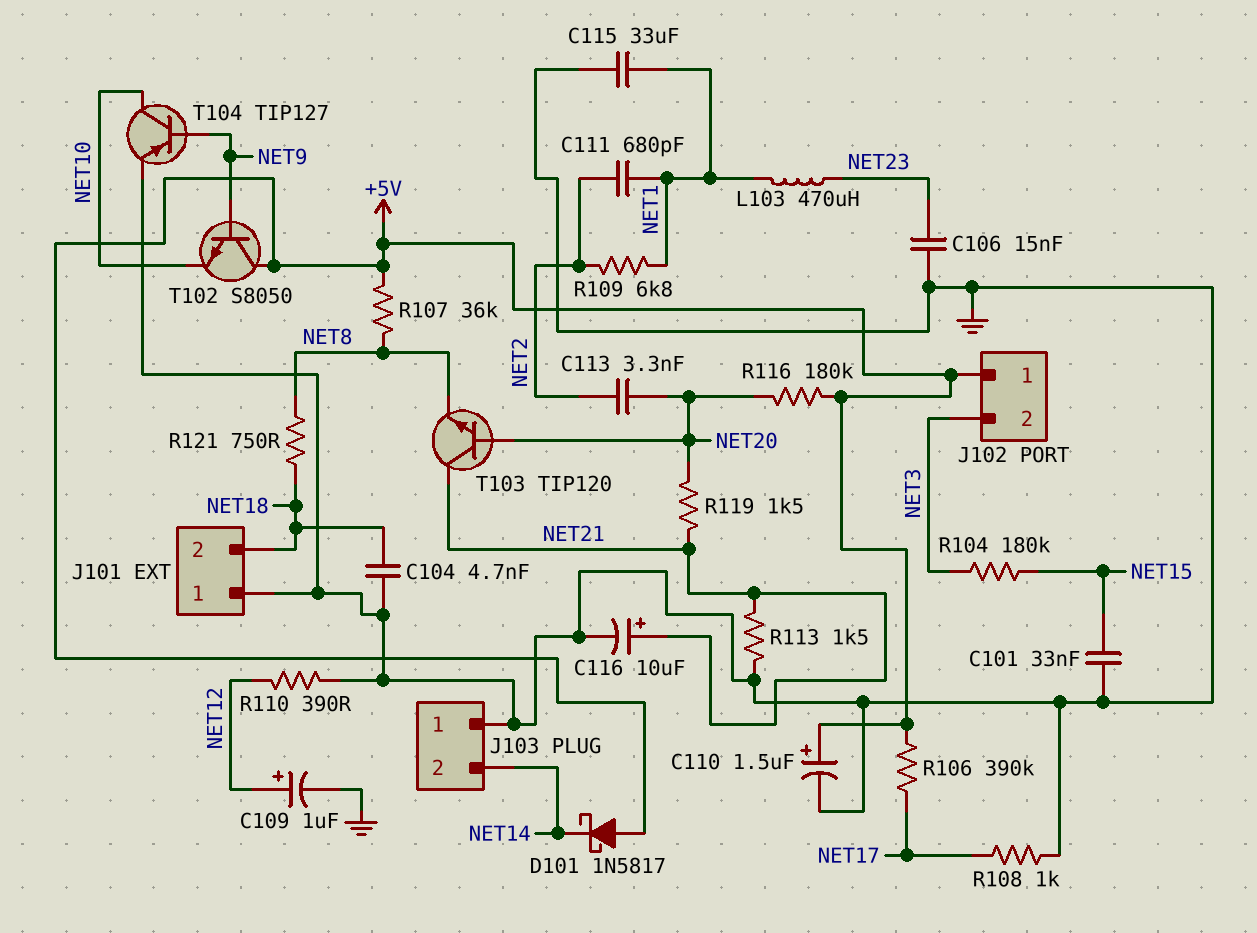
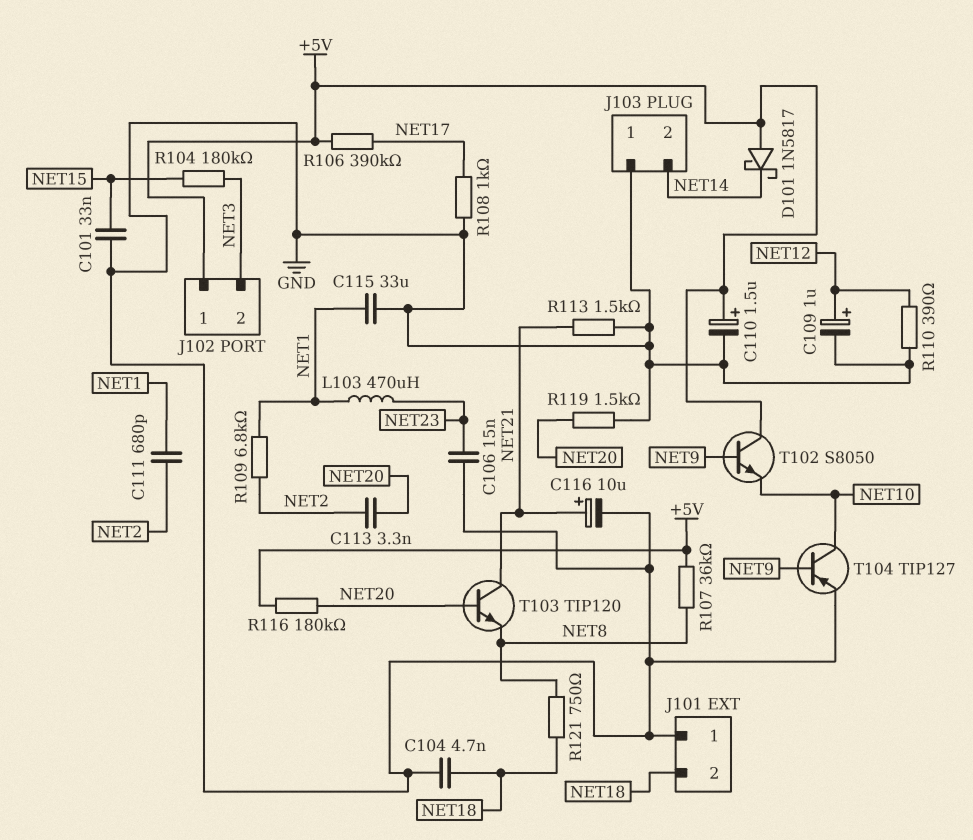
R119: 1.5k (NET20, NET21) -> 1.5k (GND, NET20)

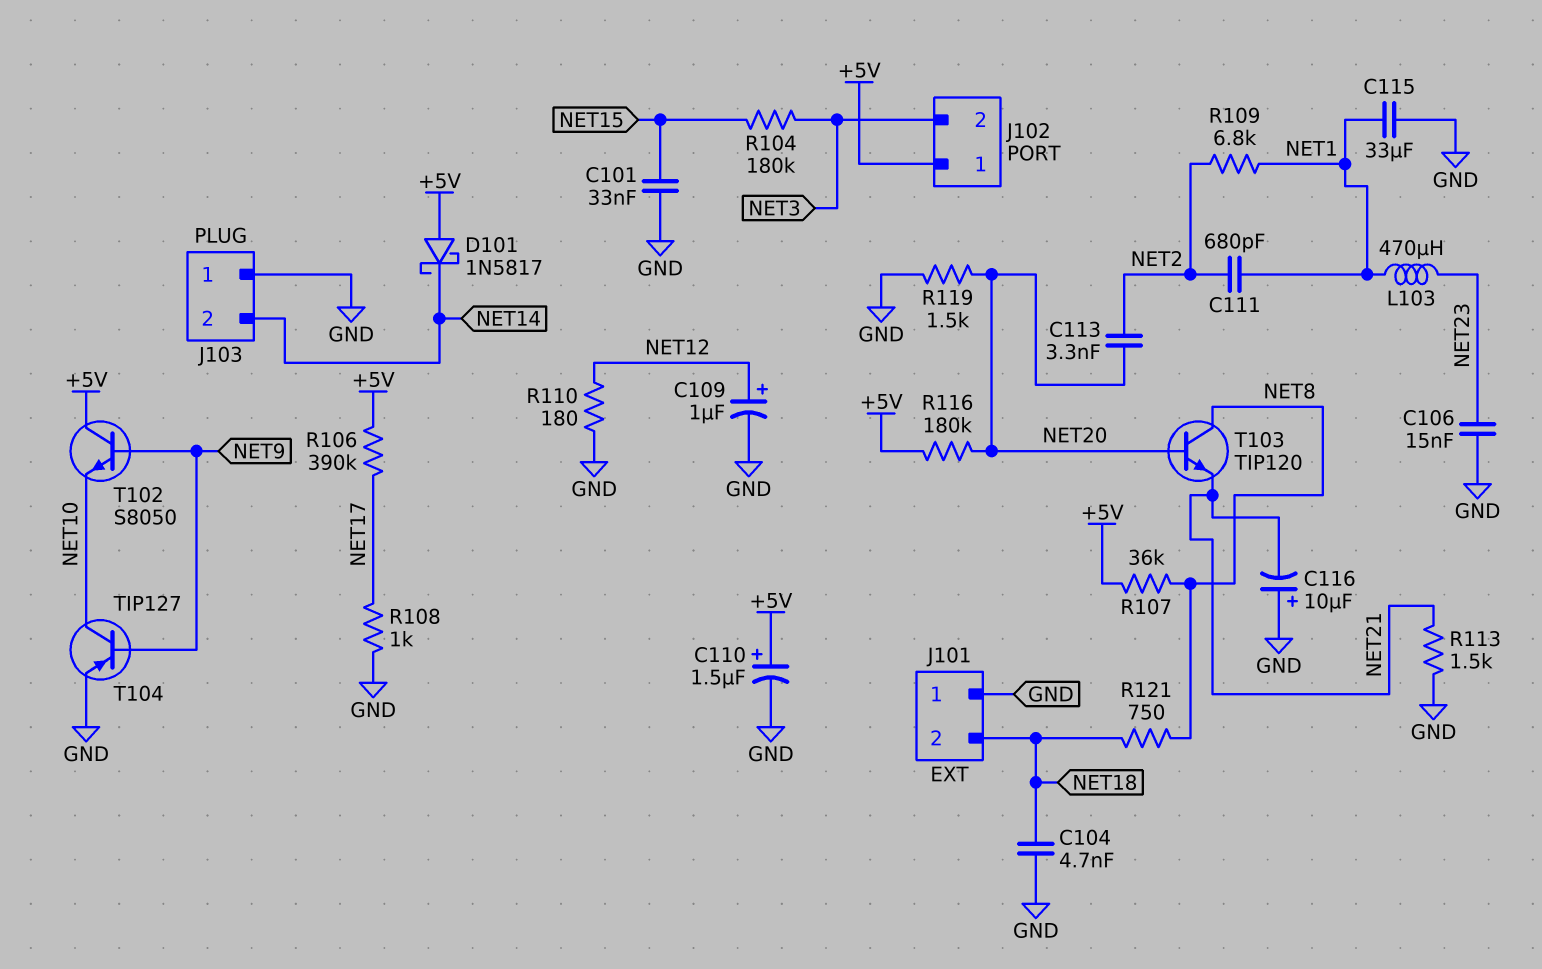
C116: 10uF (plus NET21, minus GND) -> 10uF (plus GND, minus NET21)
R110: 390 (GND, NET12) -> 180 (GND, NET12)
T103: NPN TIP120 (B NET20, C NET21, E NET8) -> NPN TIP120 (B NET20, C NET8, E NET21)

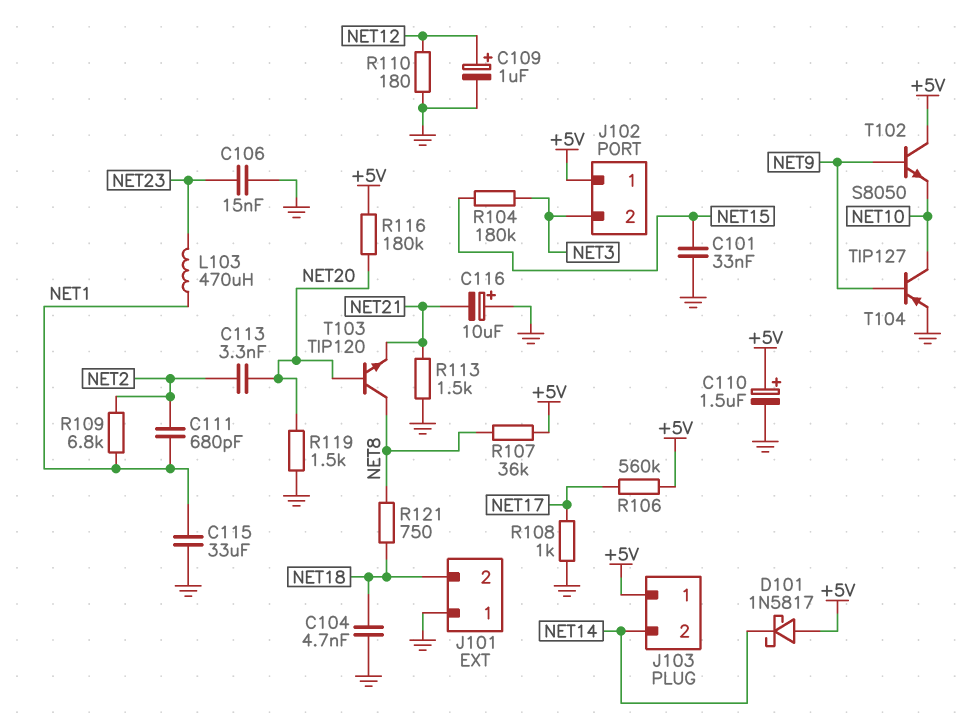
J103 pin 1: GND -> +5V
R106: 390k (+5V, NET17) -> 560k (+5V, NET17)

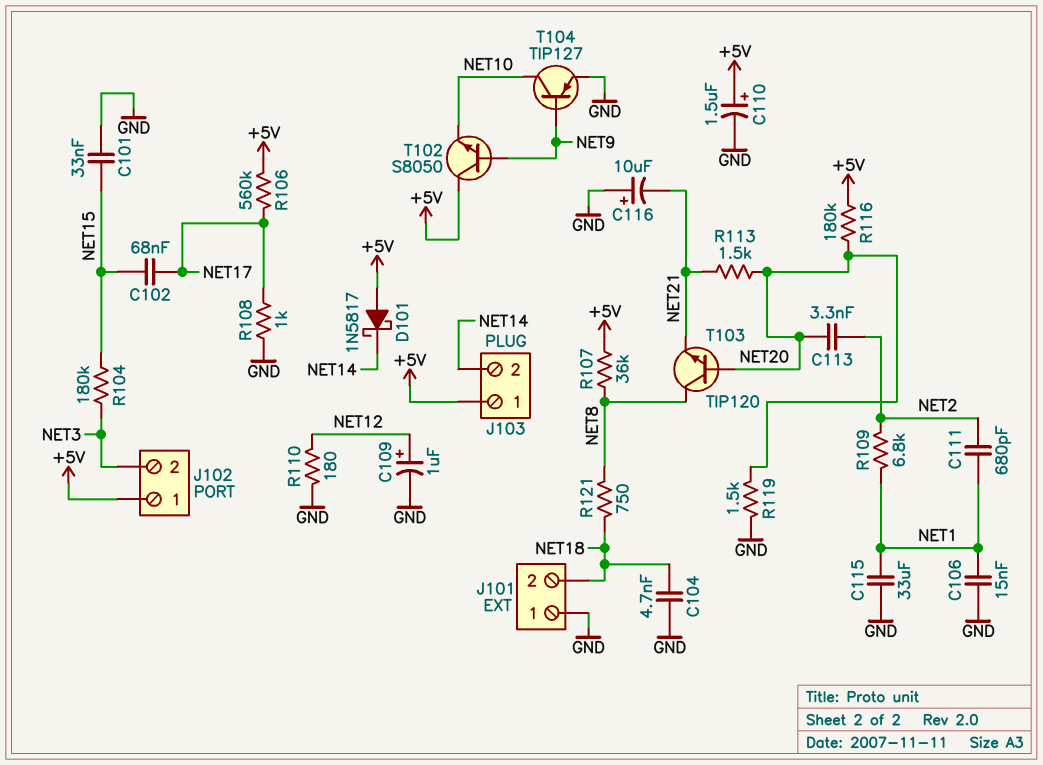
C102: none -> 68nF (NET15, NET17)
C106: 15nF (GND, NET23) -> 15nF (GND, NET1)
L103: 470uH (NET1, NET23) -> none
R113: 1.5k (GND, NET21) -> 1.5k (NET20, NET21)

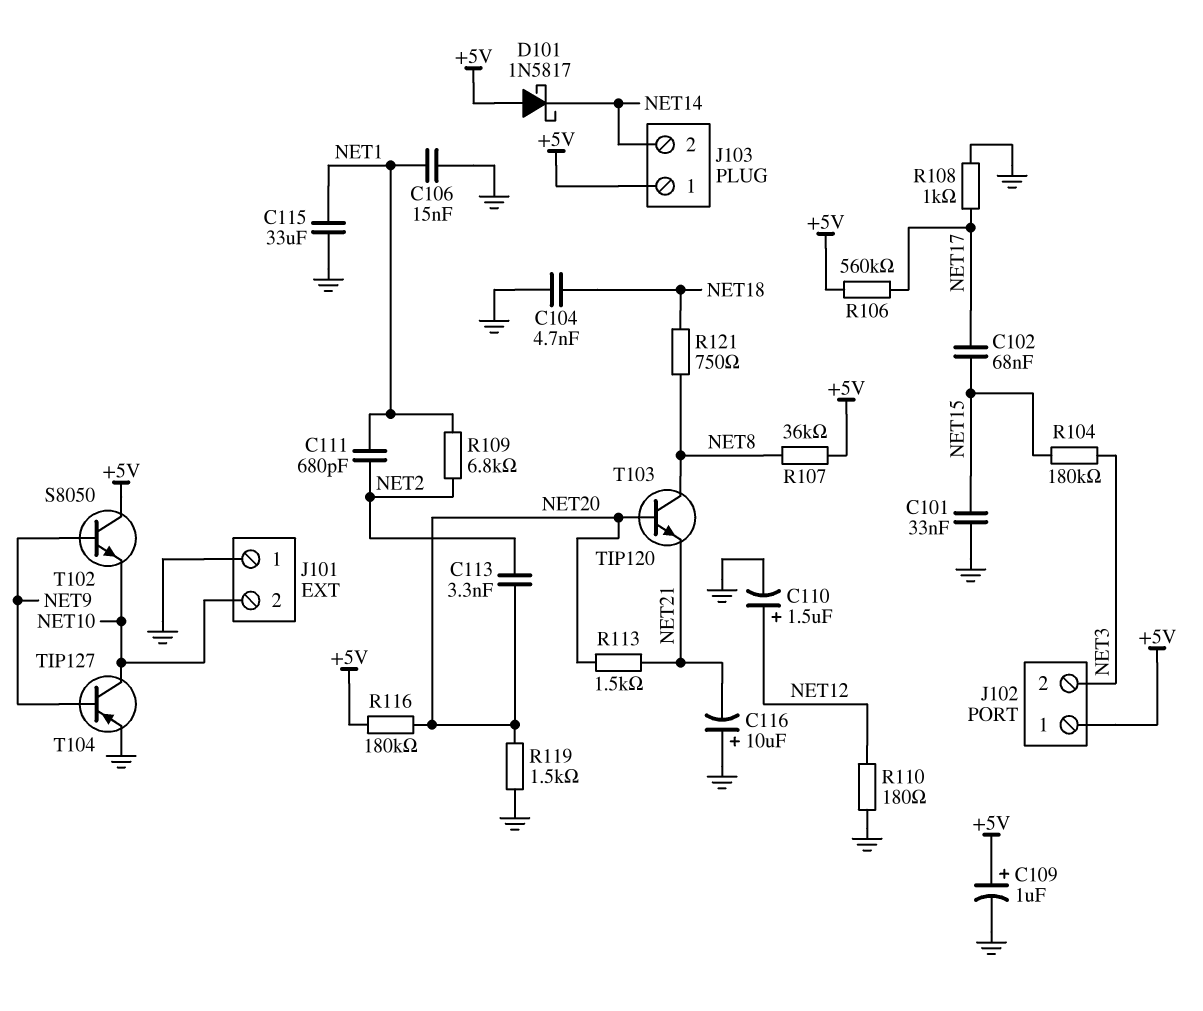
C109: 1uF (plus NET12, minus GND) -> 1uF (plus +5V, minus GND)
C110: 1.5uF (plus +5V, minus GND) -> 1.5uF (plus NET12, minus GND)
J101 pin 2: NET18 -> NET10

